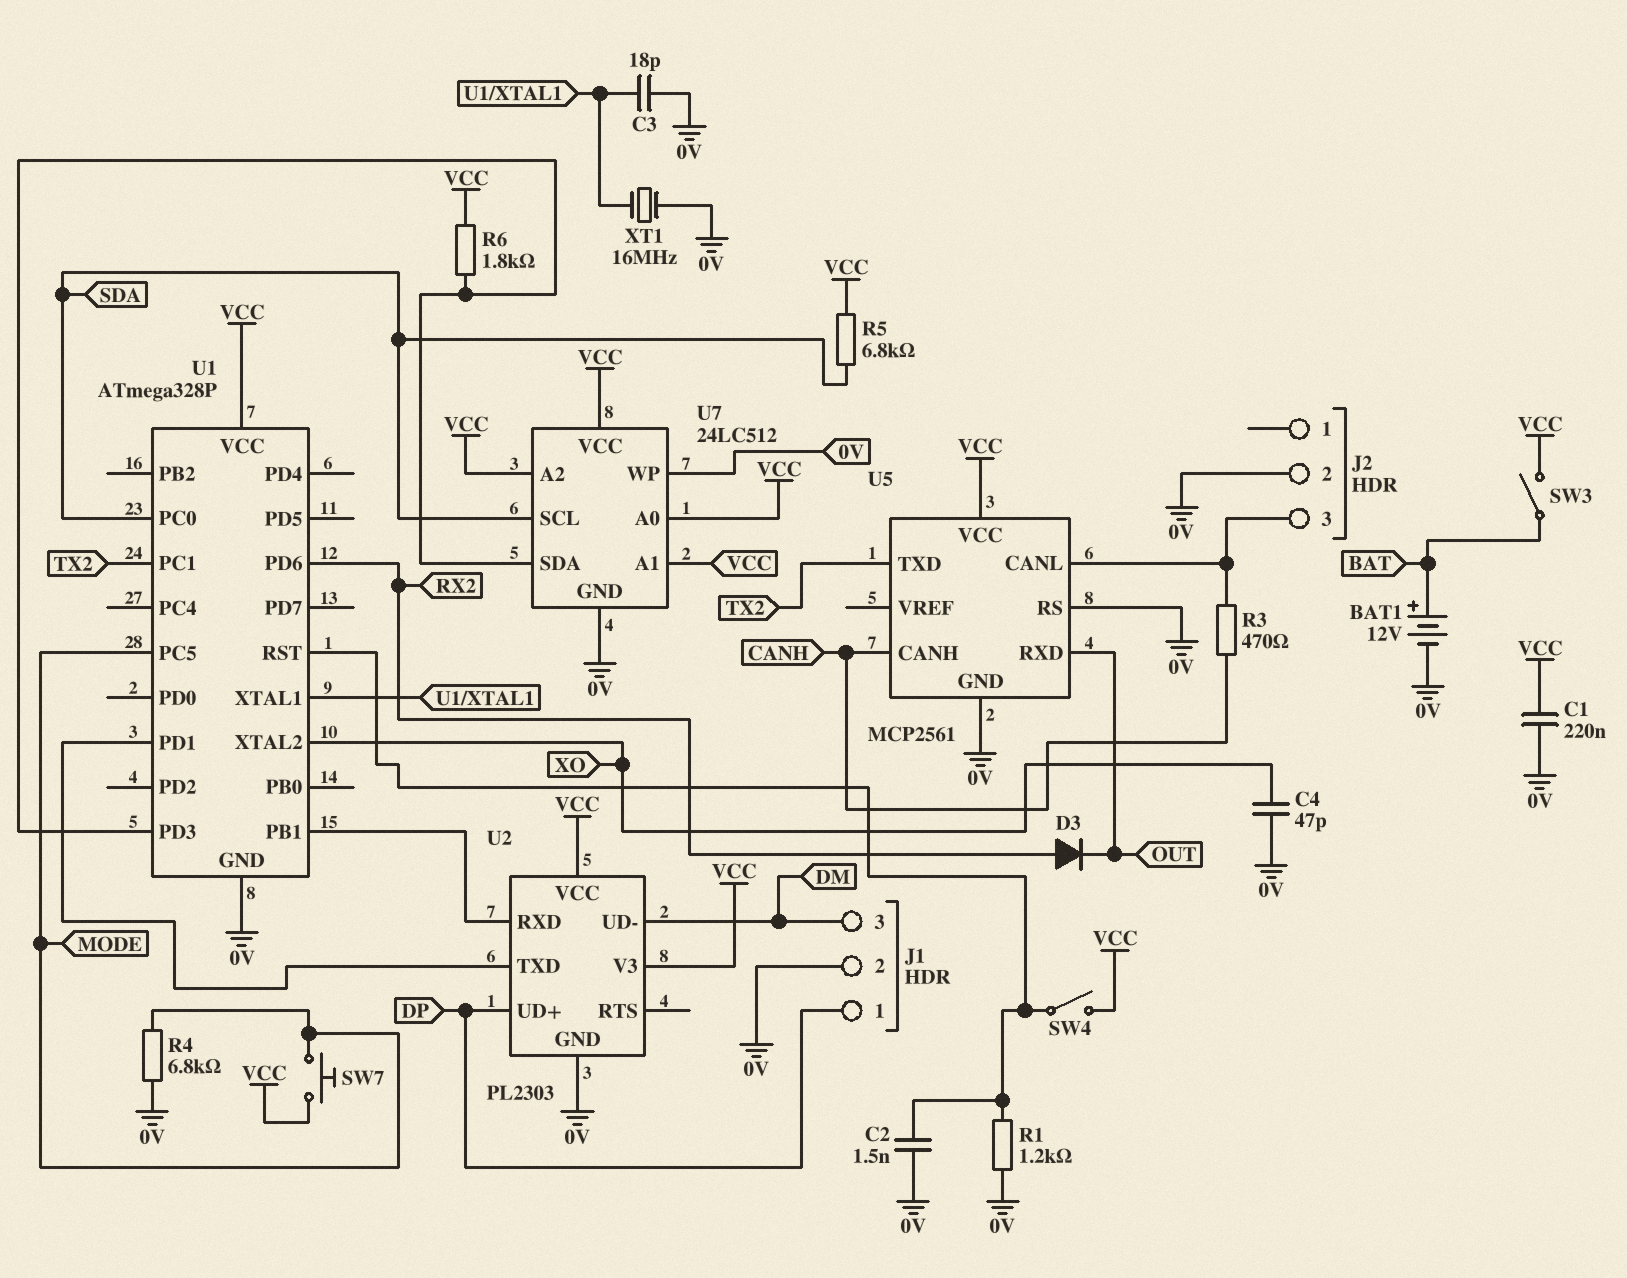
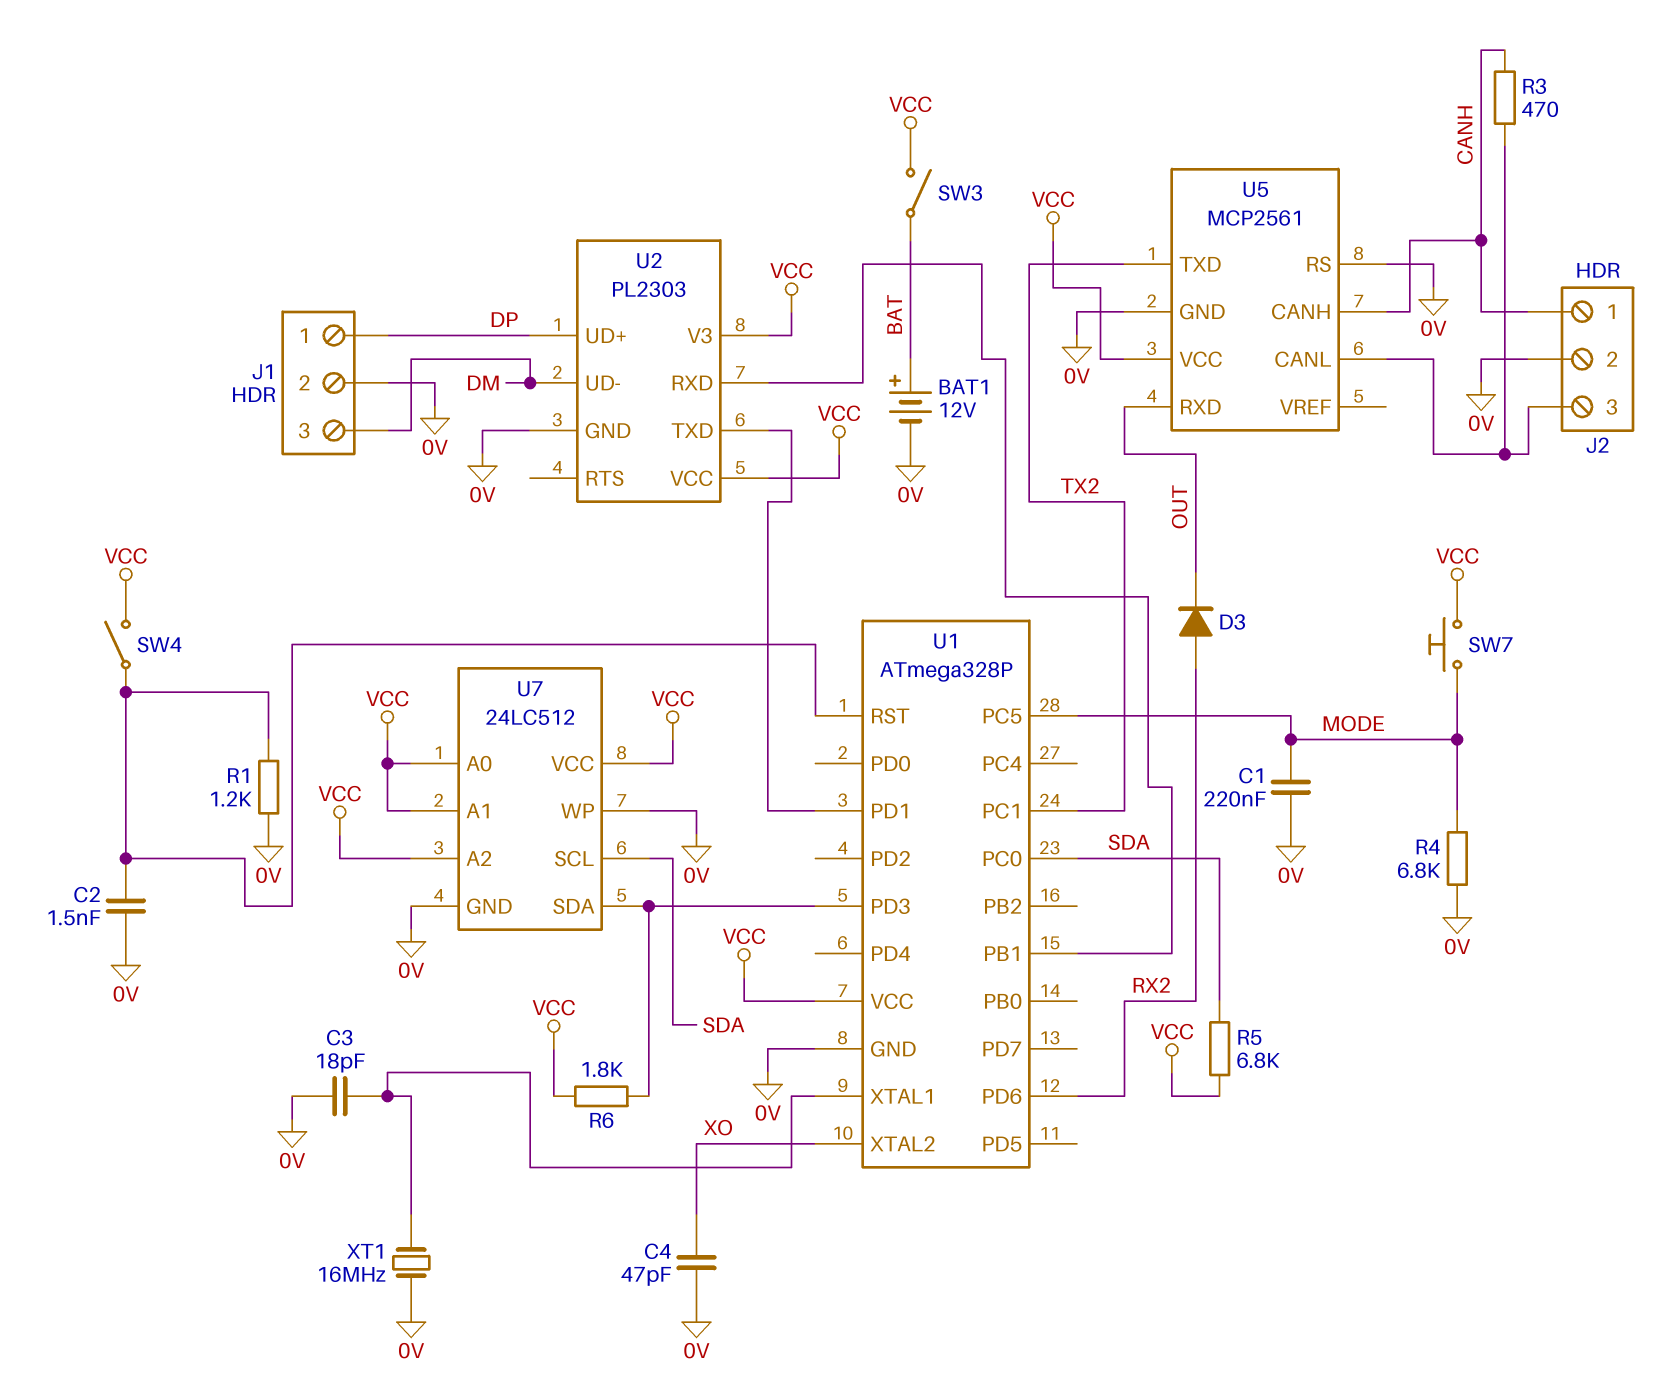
C1: 220nF (0V, VCC) -> 220nF (0V, MODE)
J2 pin 1: none -> CANH

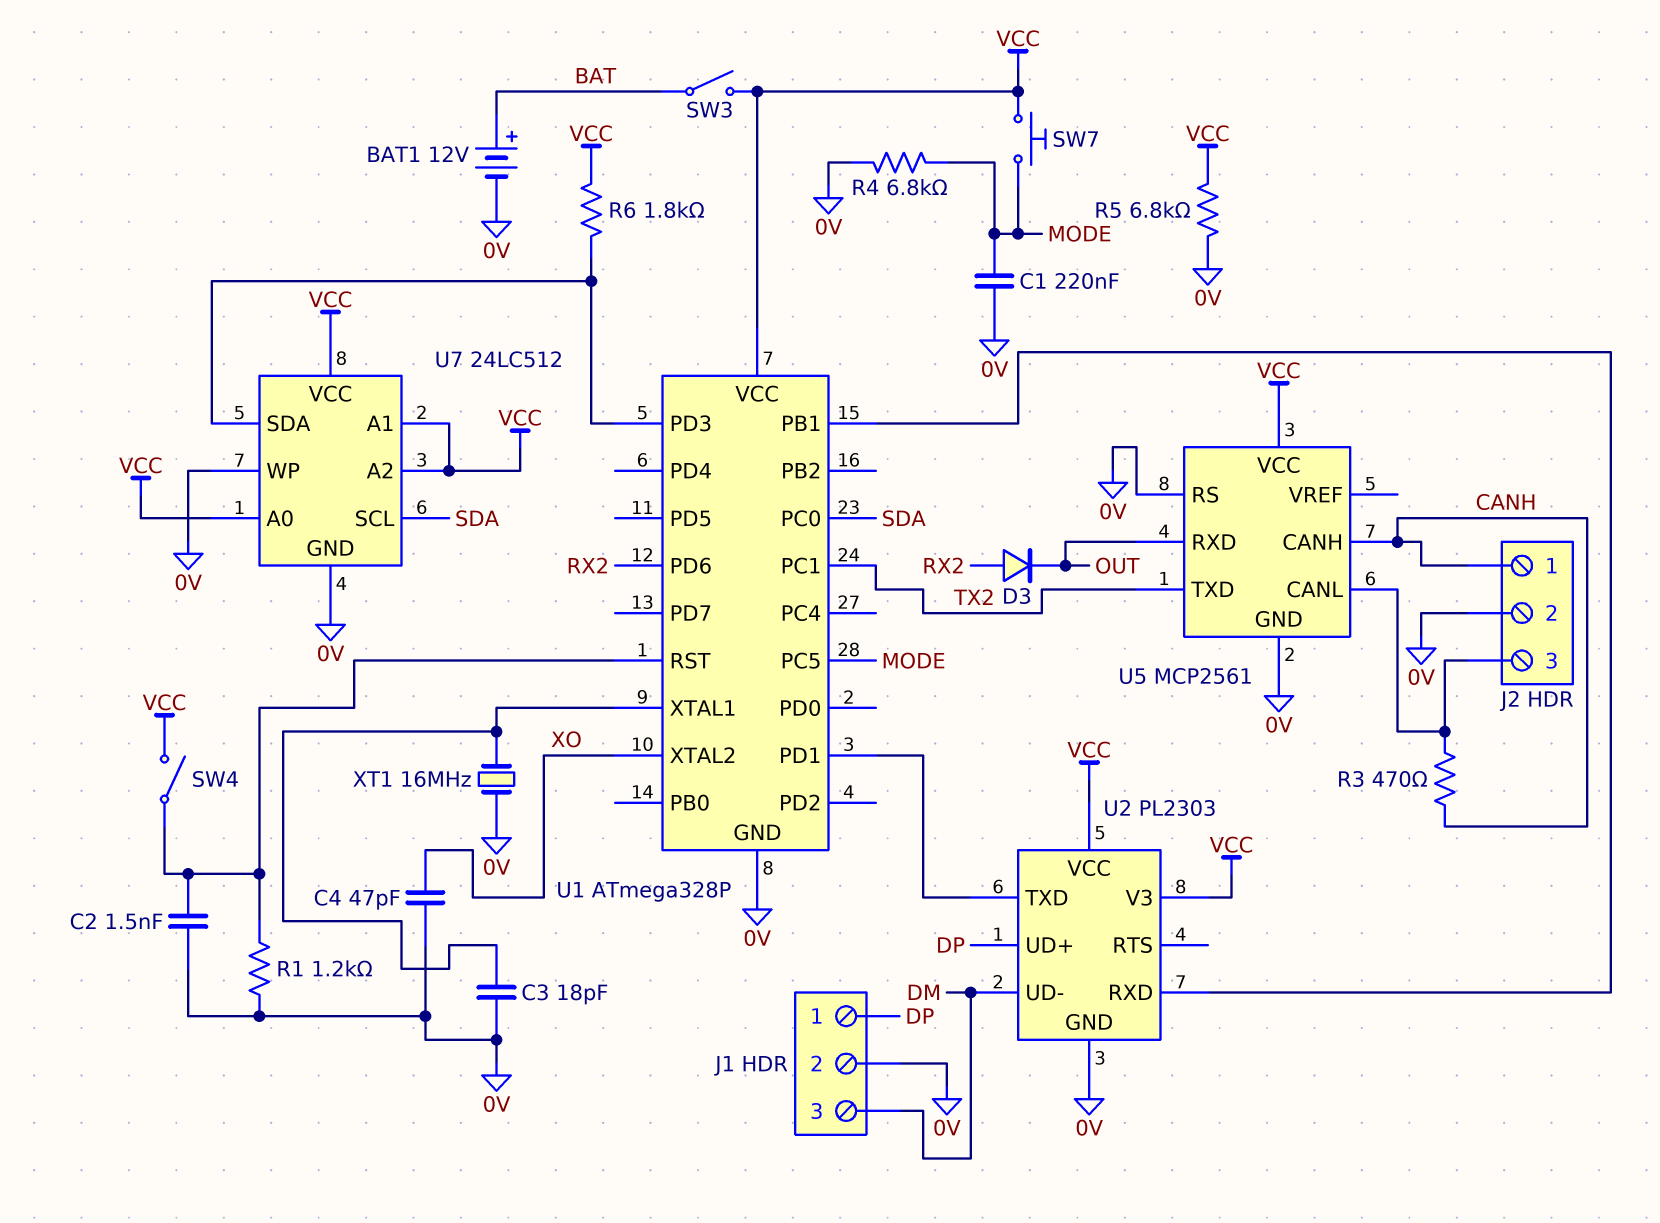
R5: 6.8k (SDA, VCC) -> 6.8k (0V, VCC)

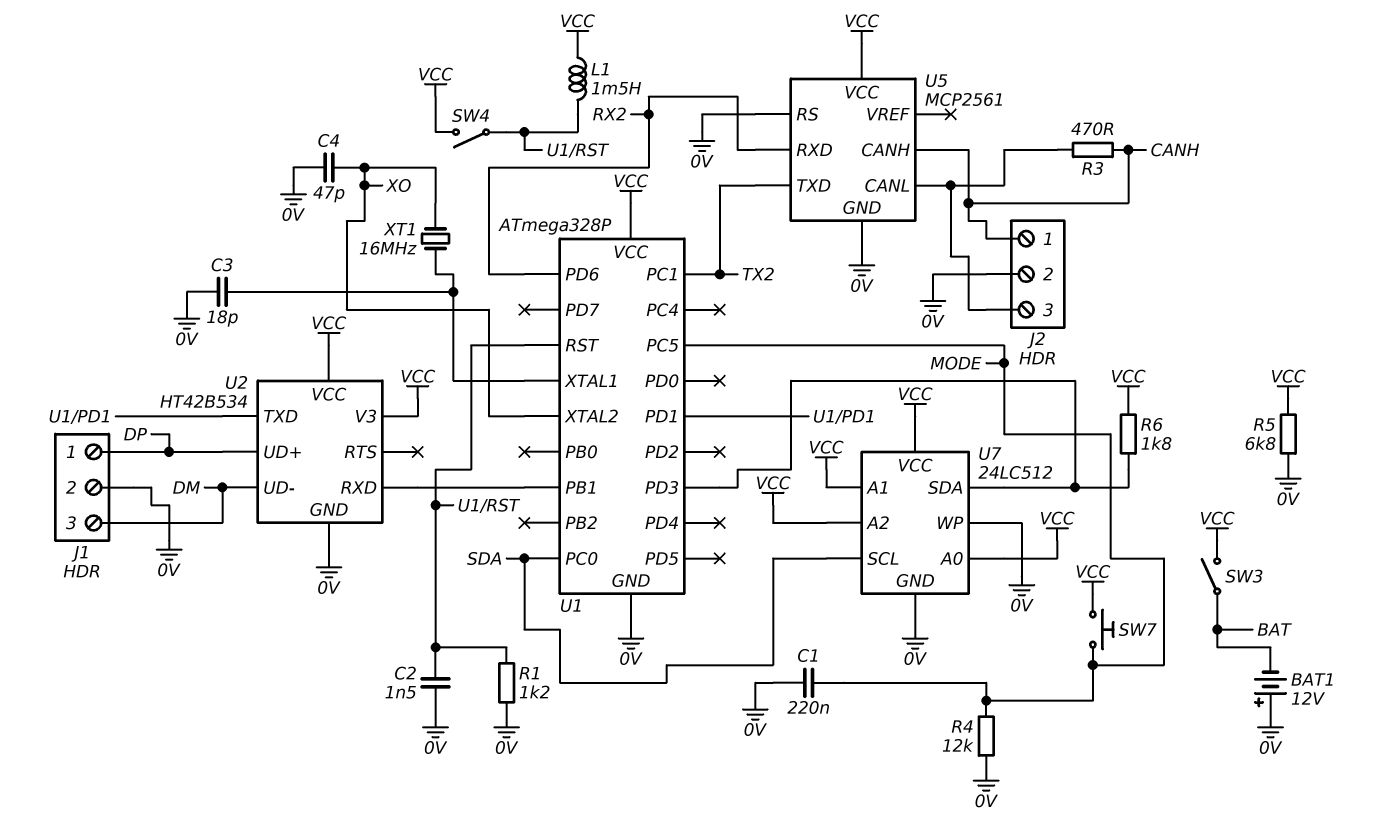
BAT1: 12V (plus BAT, minus 0V) -> 12V (plus 0V, minus BAT)
D3: diode (A RX2, K OUT) -> none
L1: none -> 1.5mH (U1/RST, VCC)
R4: 6.8k (0V, MODE) -> 12k (0V, MODE)
U2: PL2303 -> HT42B534
U5 pin RXD: OUT -> RX2
XT1: 16MHz (0V, U1/XTAL1) -> 16MHz (U1/XTAL1, XO)

